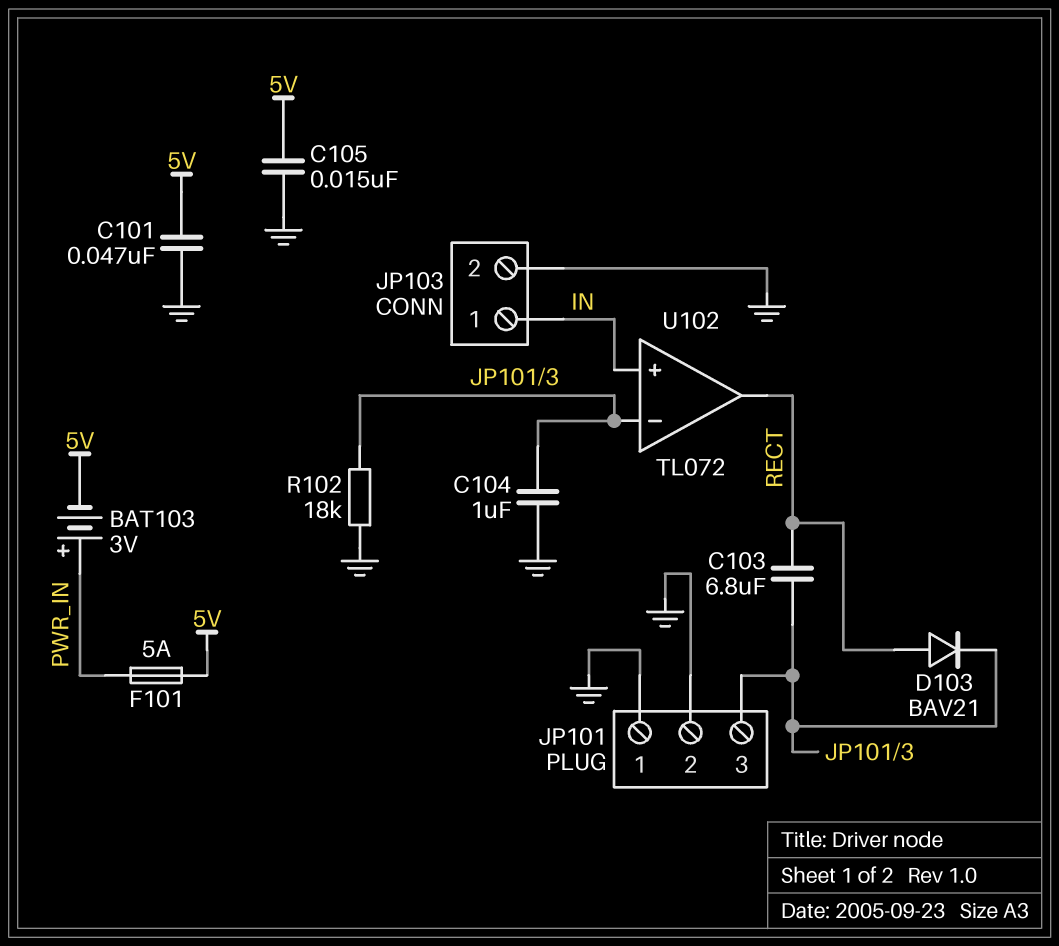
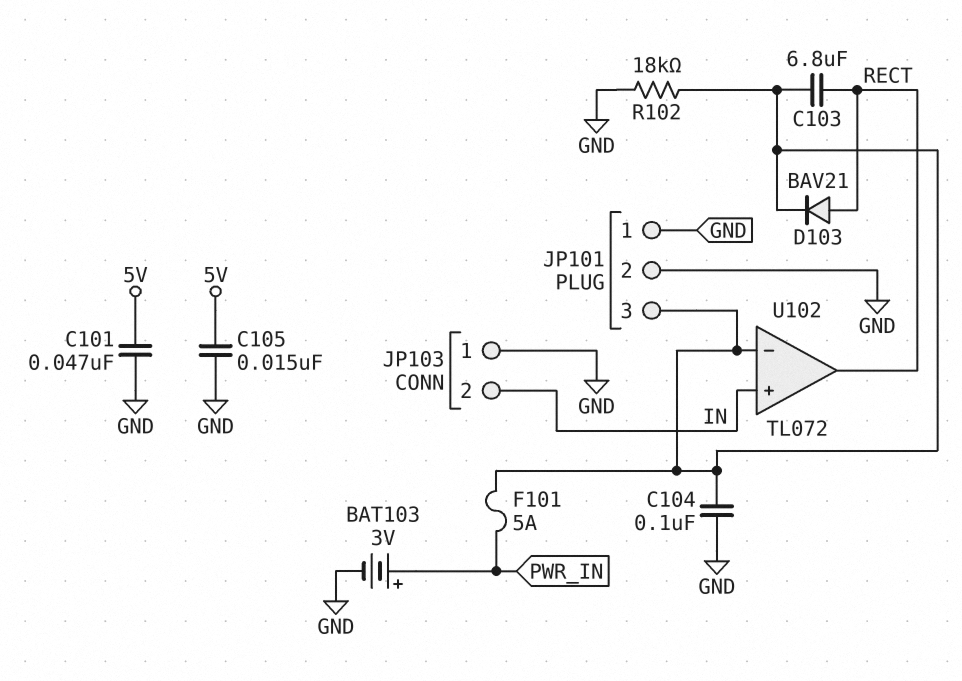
BAT103: 3V (plus PWR_IN, minus 5V) -> 3V (plus PWR_IN, minus GND)
C104: 1uF (GND, JP101/3) -> 100nF (GND, JP101/3)
F101: 5A (5V, PWR_IN) -> 5A (JP101/3, PWR_IN)
JP103 pin 1: IN -> GND
JP103 pin 2: GND -> IN

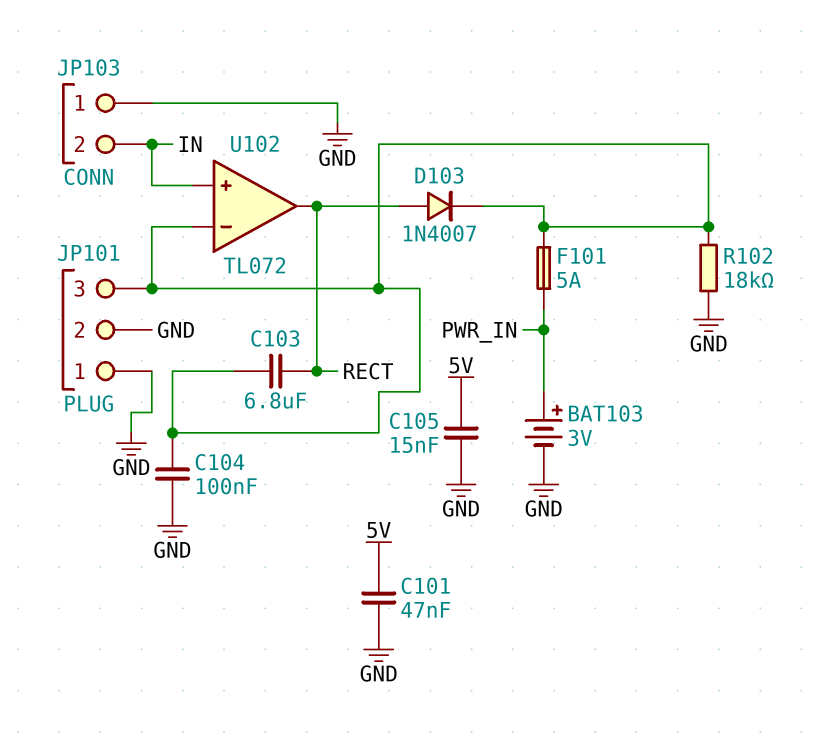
D103: diode BAV21 (A RECT, K JP101/3) -> diode 1N4007 (A RECT, K JP101/3)

